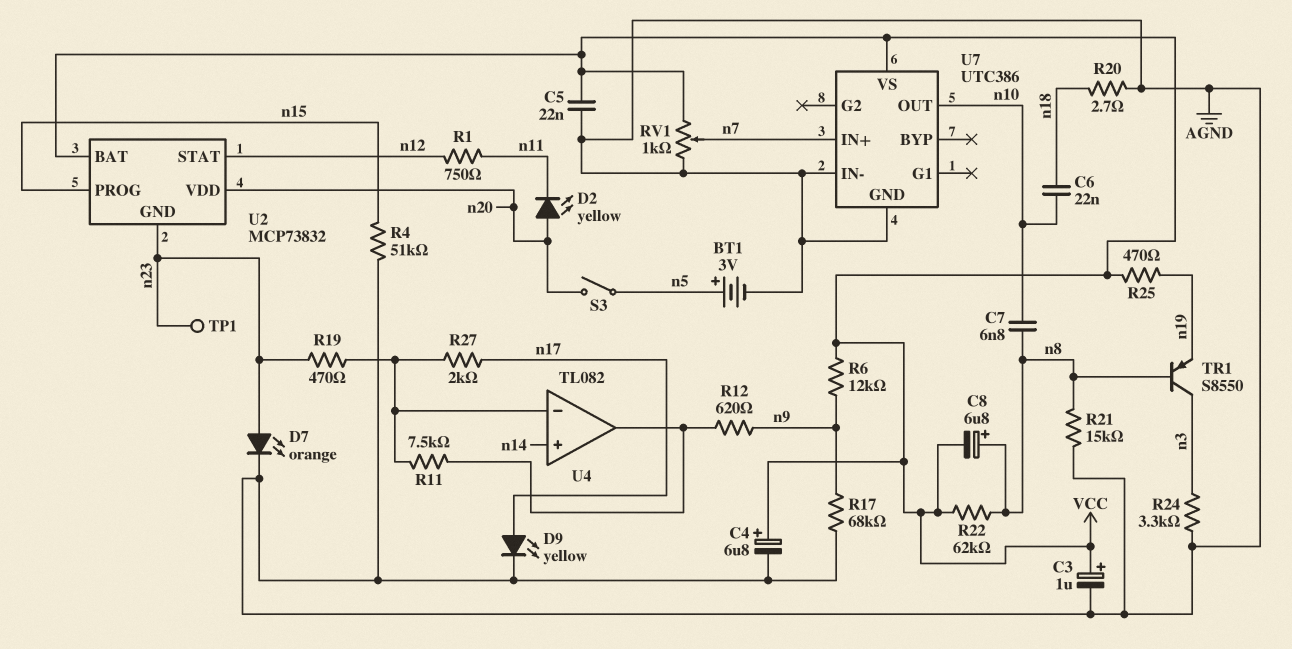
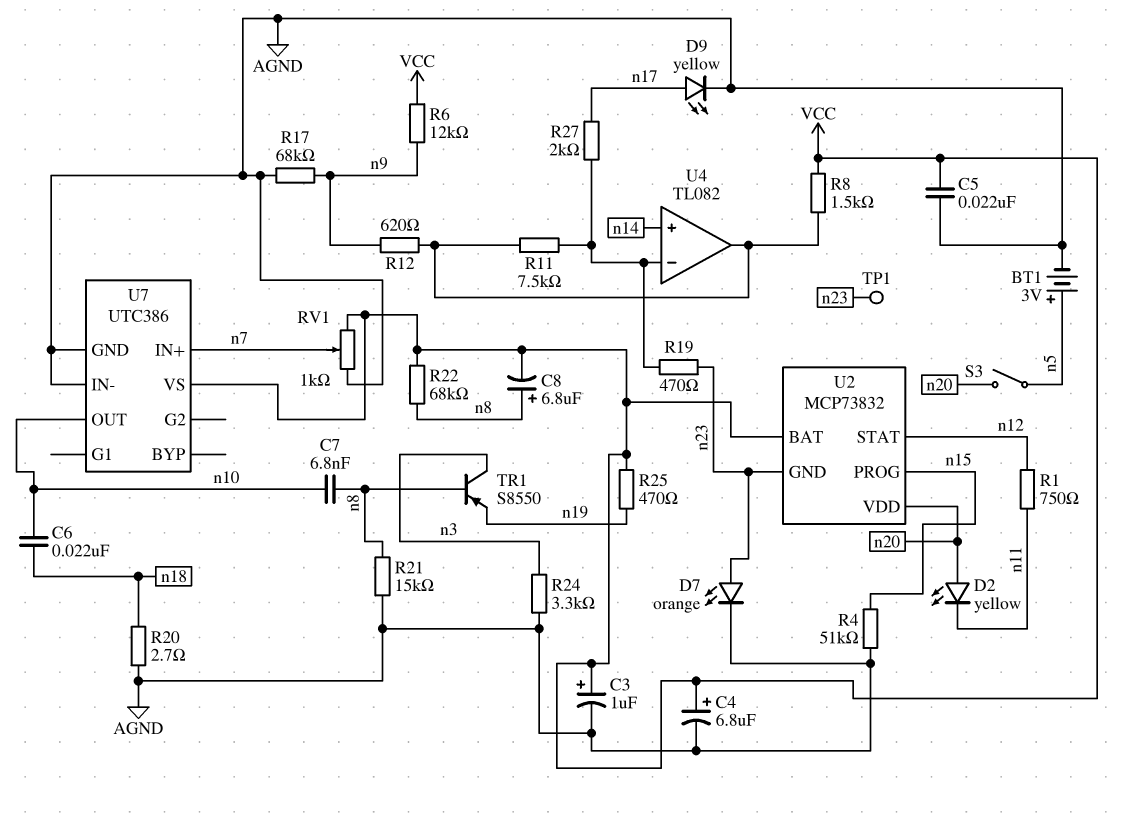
R8: none -> 1.5k (U4/out, VCC)
R22: 62k (VCC, n8) -> 68k (VCC, n8)

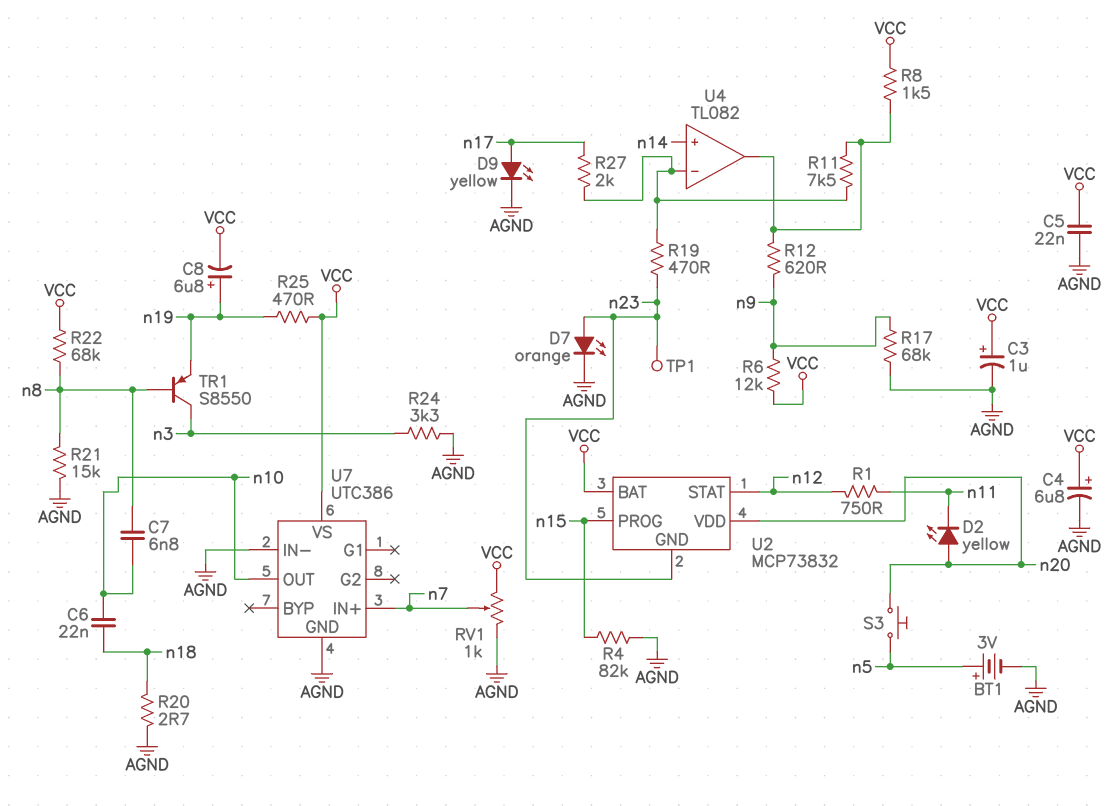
C8: 6.8uF (plus n8, minus VCC) -> 6.8uF (plus n19, minus VCC)
R4: 51k (AGND, n15) -> 82k (AGND, n15)
S3: switch (n5, n20) -> button (n5, n20)

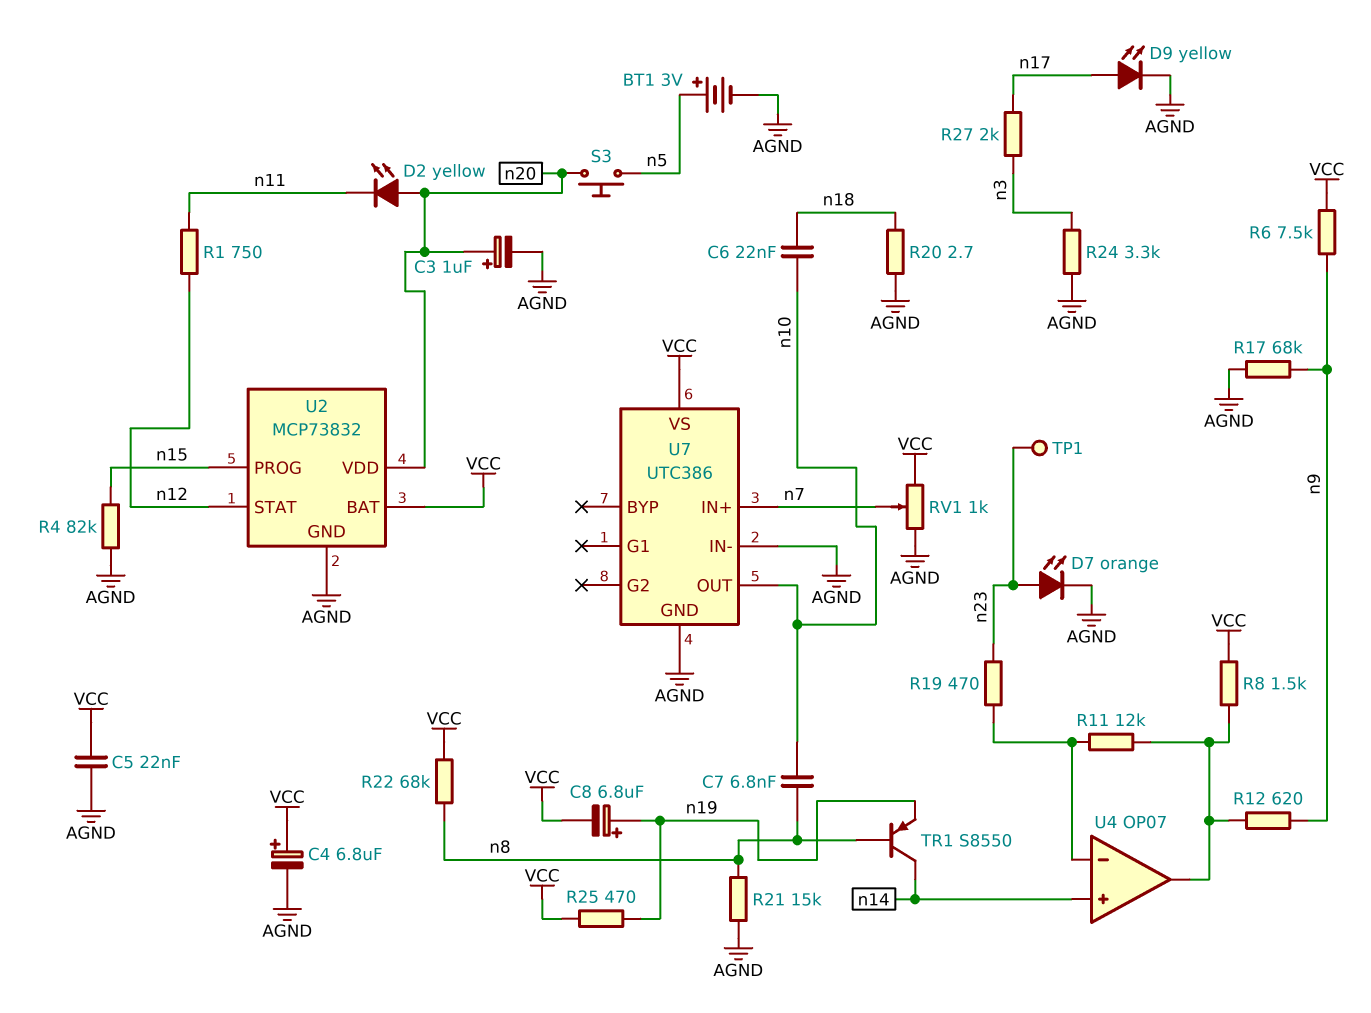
C3: 1uF (plus VCC, minus AGND) -> 1uF (plus n20, minus AGND)
R6: 12k (VCC, n9) -> 7.5k (VCC, n9)
R11: 7.5k (U4/in-, U4/out) -> 12k (U4/in-, U4/out)
R27: 2k (U4/in-, n17) -> 2k (n3, n17)
TR1: PNP S8550 (B n8, C n3, E n19) -> PNP S8550 (B n8, C n14, E n19)
U2 pin GND: n23 -> AGND
U4: TL082 -> OP07

